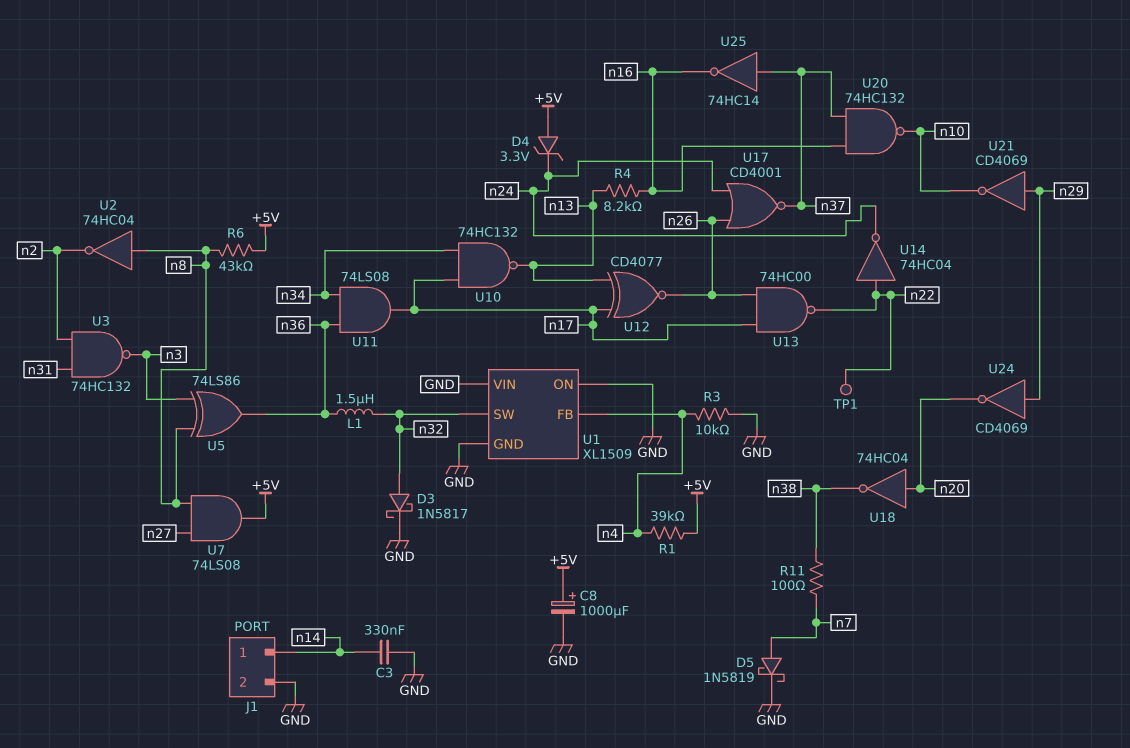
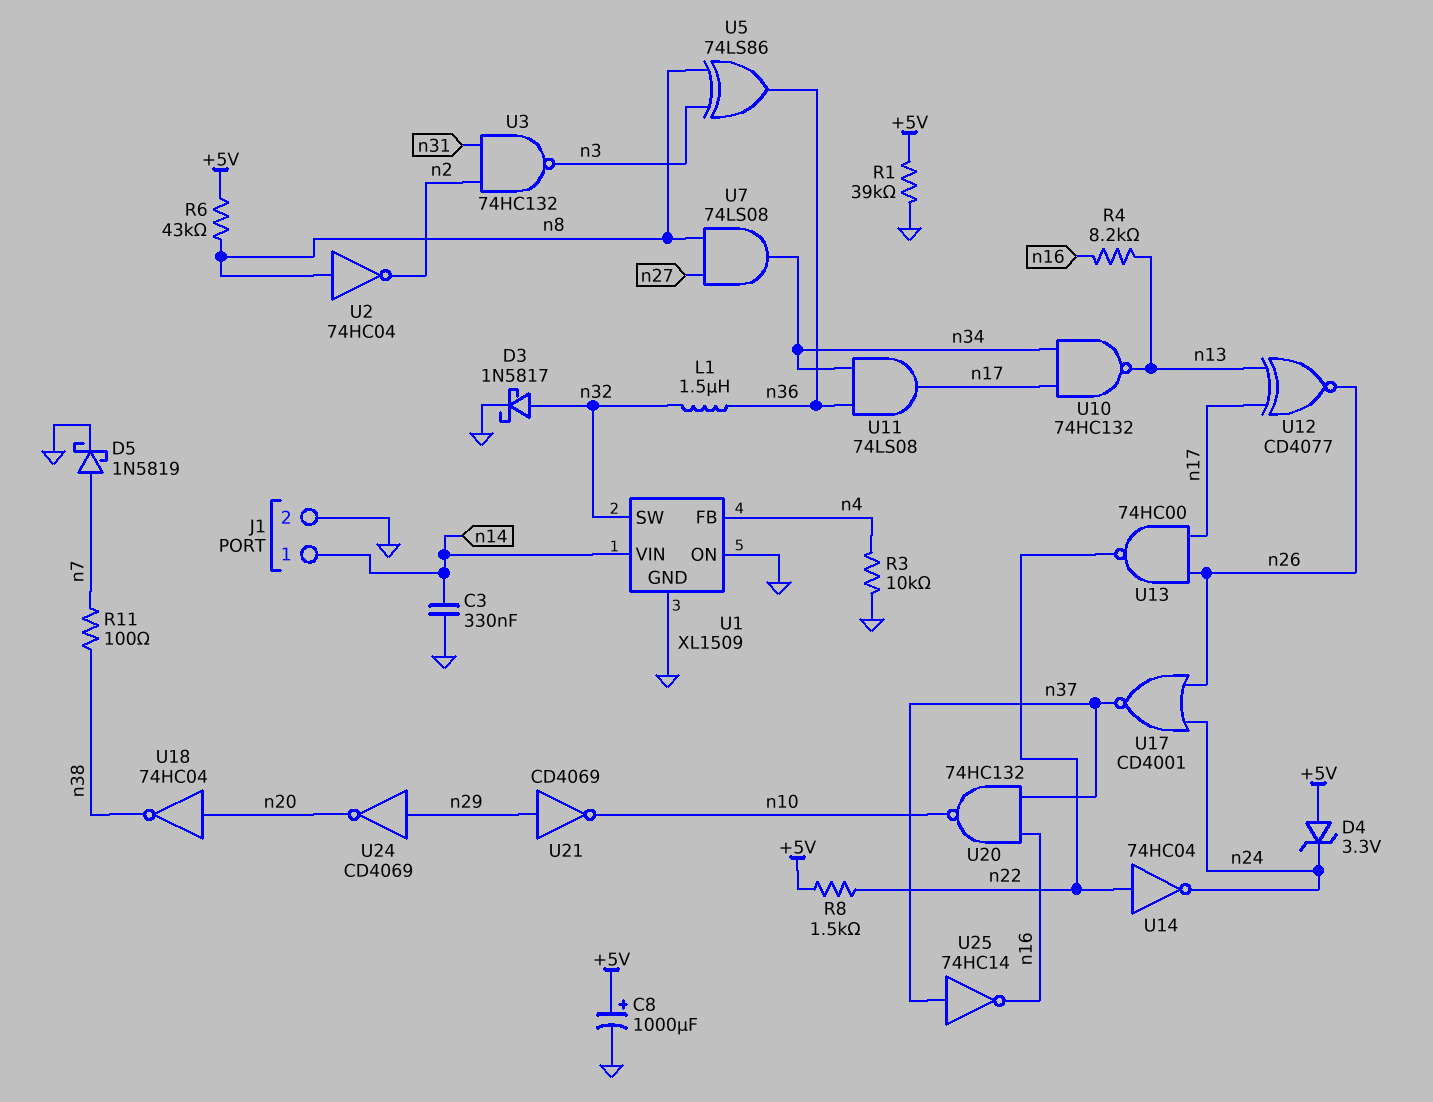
R1: 39k (+5V, n4) -> 39k (+5V, GND)
R8: none -> 1.5k (+5V, n22)
TP1: test point (n22) -> none
U1 pin VIN: GND -> n14
U7: AND 74LS08 (in n8, in n27, out +5V) -> AND 74LS08 (in n8, in n27, out n34)

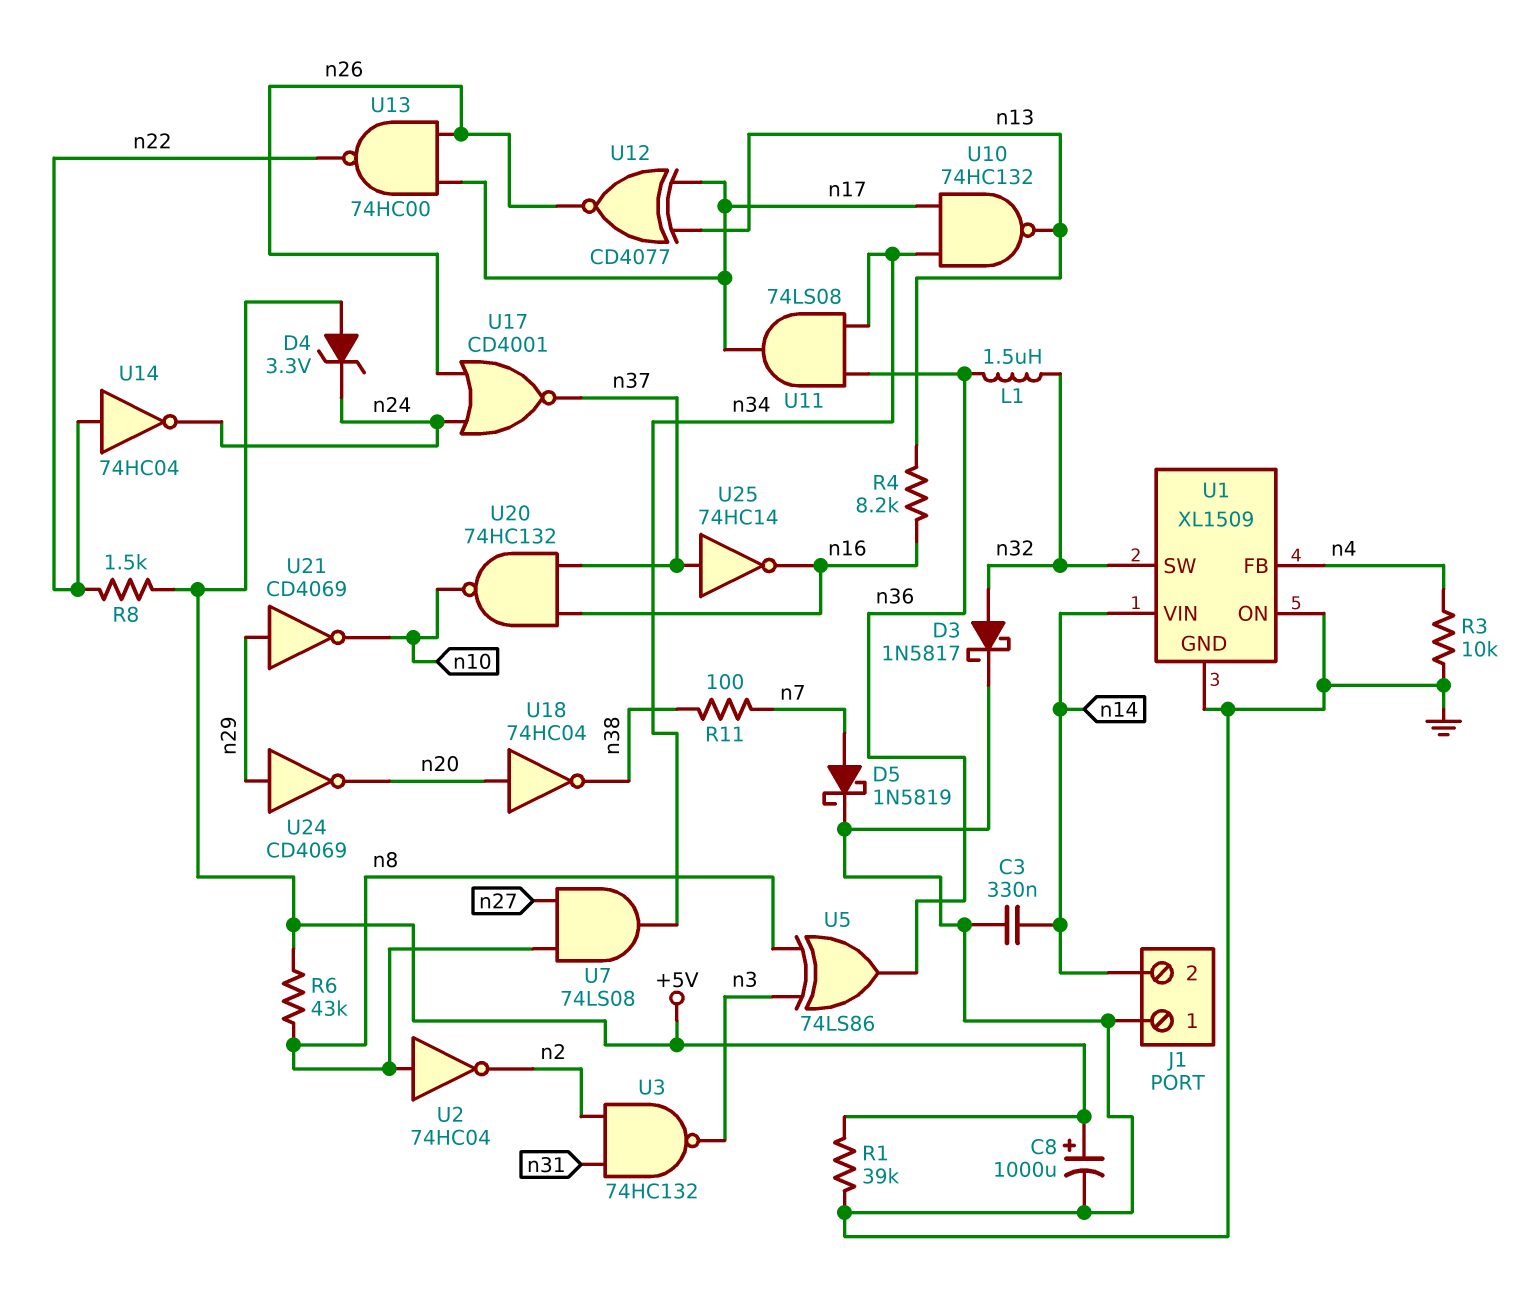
J1 pin 1: n14 -> GND
J1 pin 2: GND -> n14

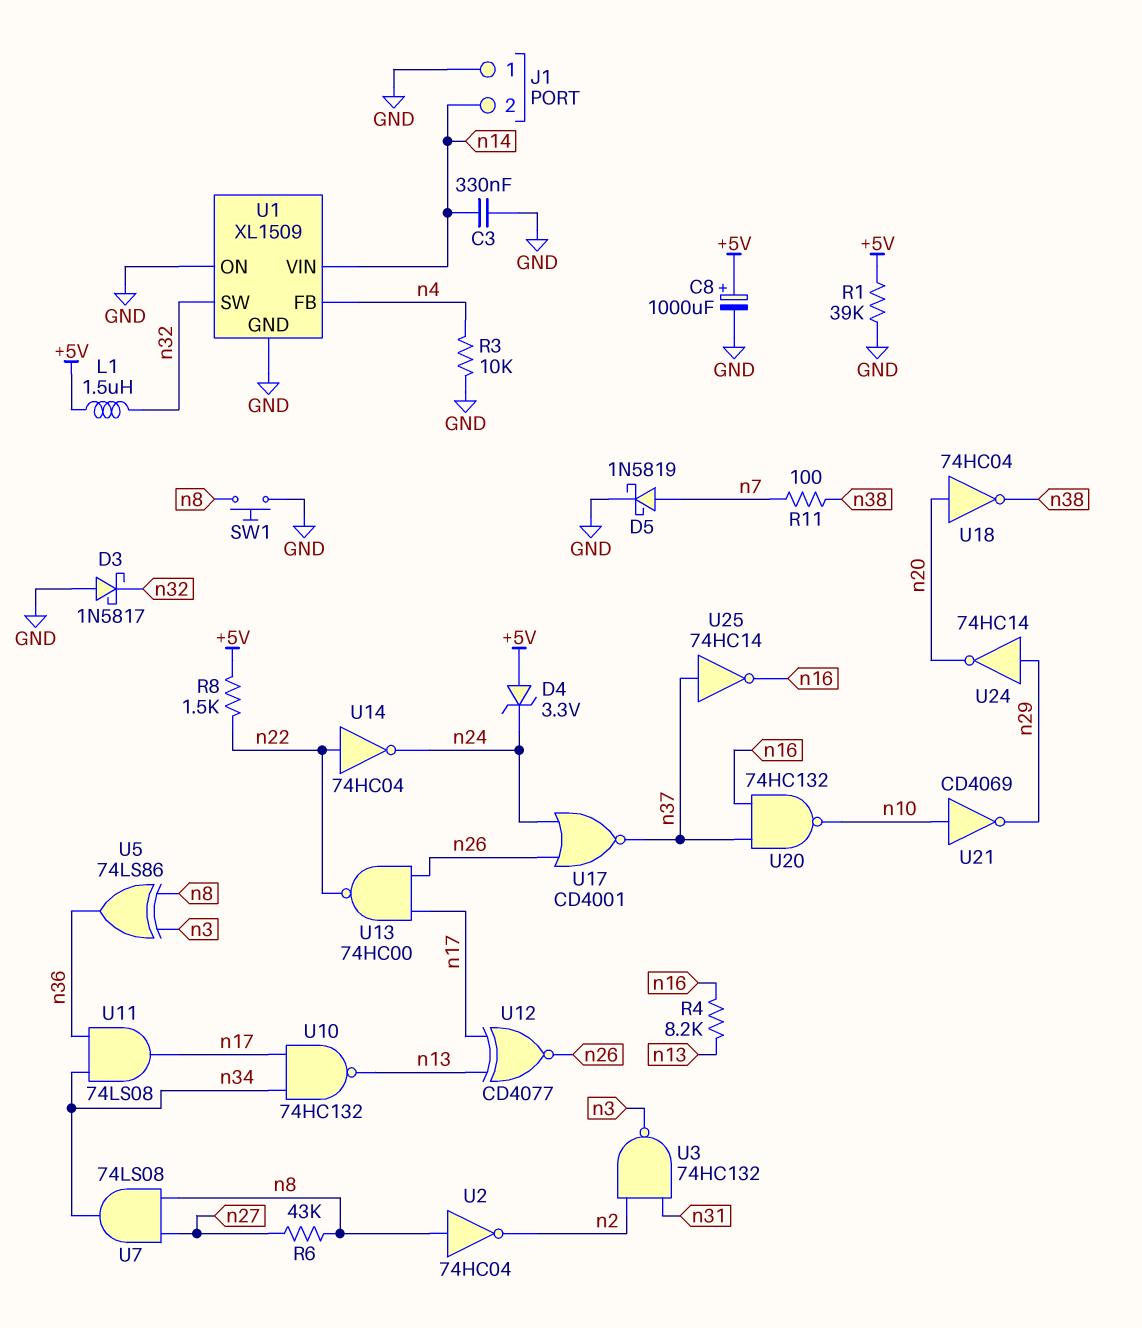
D3: schottky 1N5817 (A n32, K GND) -> schottky 1N5817 (A GND, K n32)
L1: 1.5uH (n32, n36) -> 1.5uH (+5V, n32)
R6: 43k (+5V, n8) -> 43k (n8, n27)
SW1: none -> button (GND, n8)
U21: NOT CD4069 (in n29, out n10) -> NOT CD4069 (in n10, out n29)
U24: NOT CD4069 (in n29, out n20) -> NOT 74HC14 (in n29, out n20)

